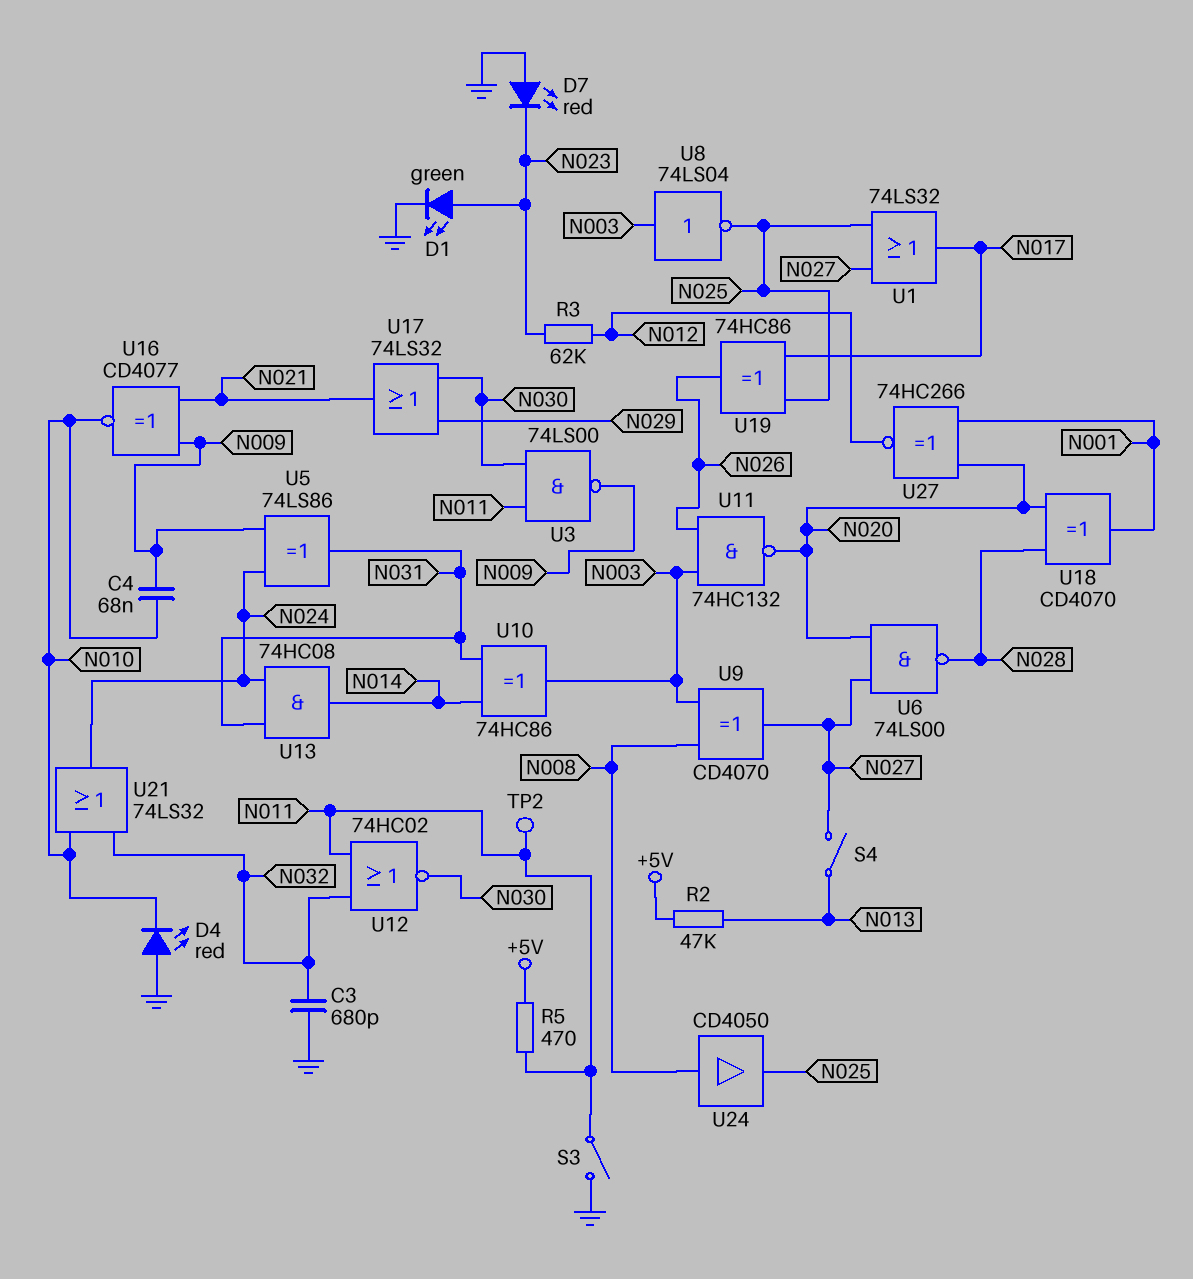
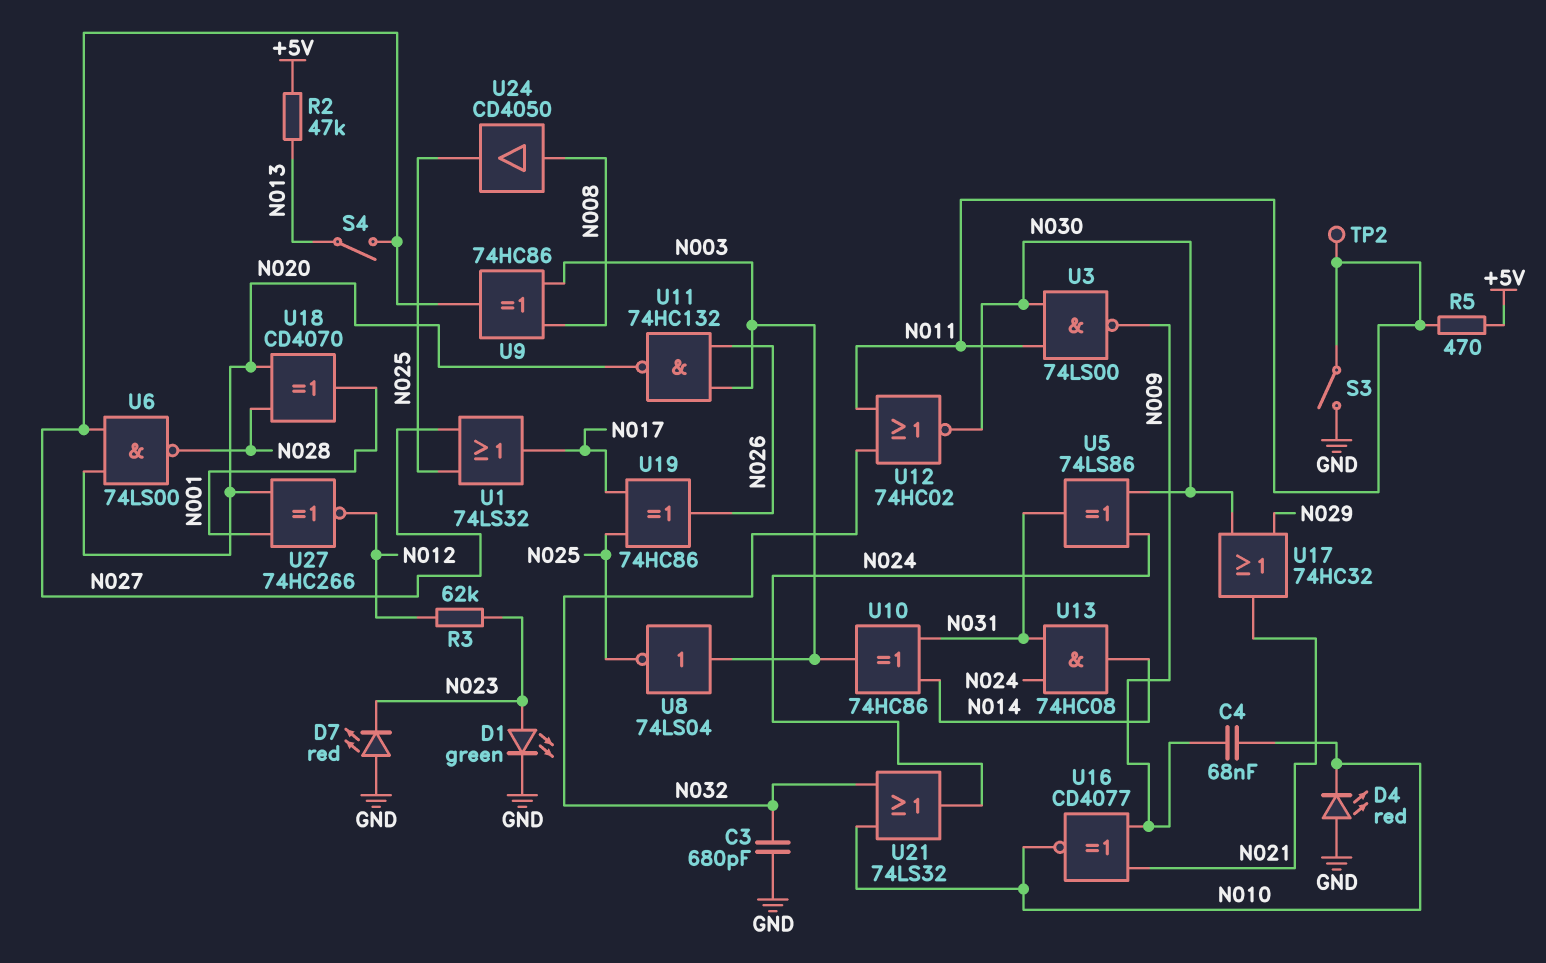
U5: XOR 74LS86 (in N009, in N024, out N031) -> XOR 74LS86 (in N024, in N030, out N031)
U9: XOR CD4070 (in N003, in N008, out N027) -> XOR 74HC86 (in N003, in N008, out N027)
U17: OR 74LS32 (in N029, in N030, out N021) -> OR 74HC32 (in N029, in N030, out N021)

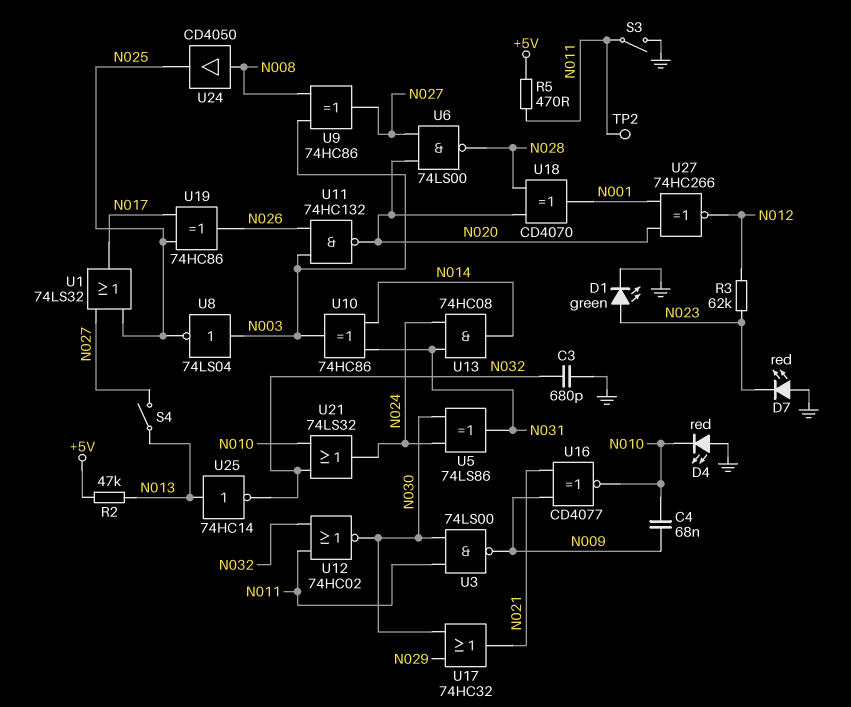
U25: none -> NOT 74HC14 (in N013, out N032)

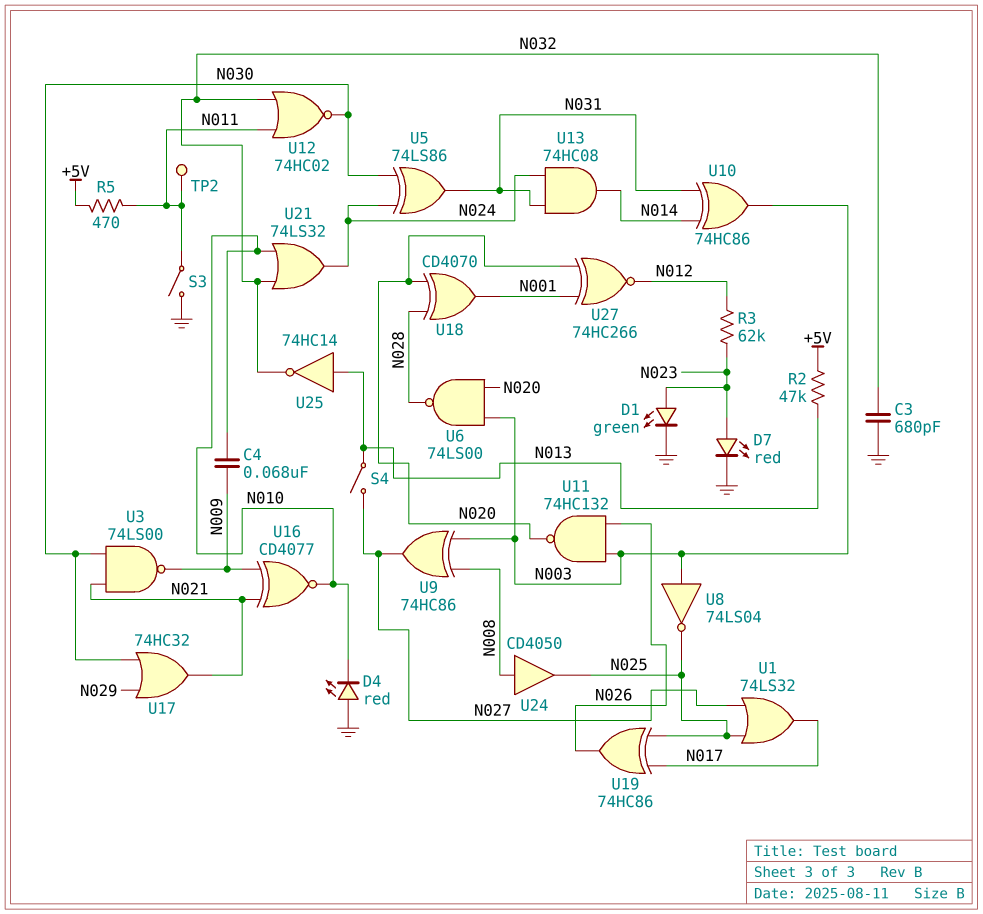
D7: LED red (A GND, K N023) -> LED red (A N023, K GND)
U3: NAND 74LS00 (in N011, in N030, out N009) -> NAND 74LS00 (in N021, in N030, out N009)
U6: NAND 74LS00 (in N020, in N027, out N028) -> NAND 74LS00 (in N003, in N020, out N028)

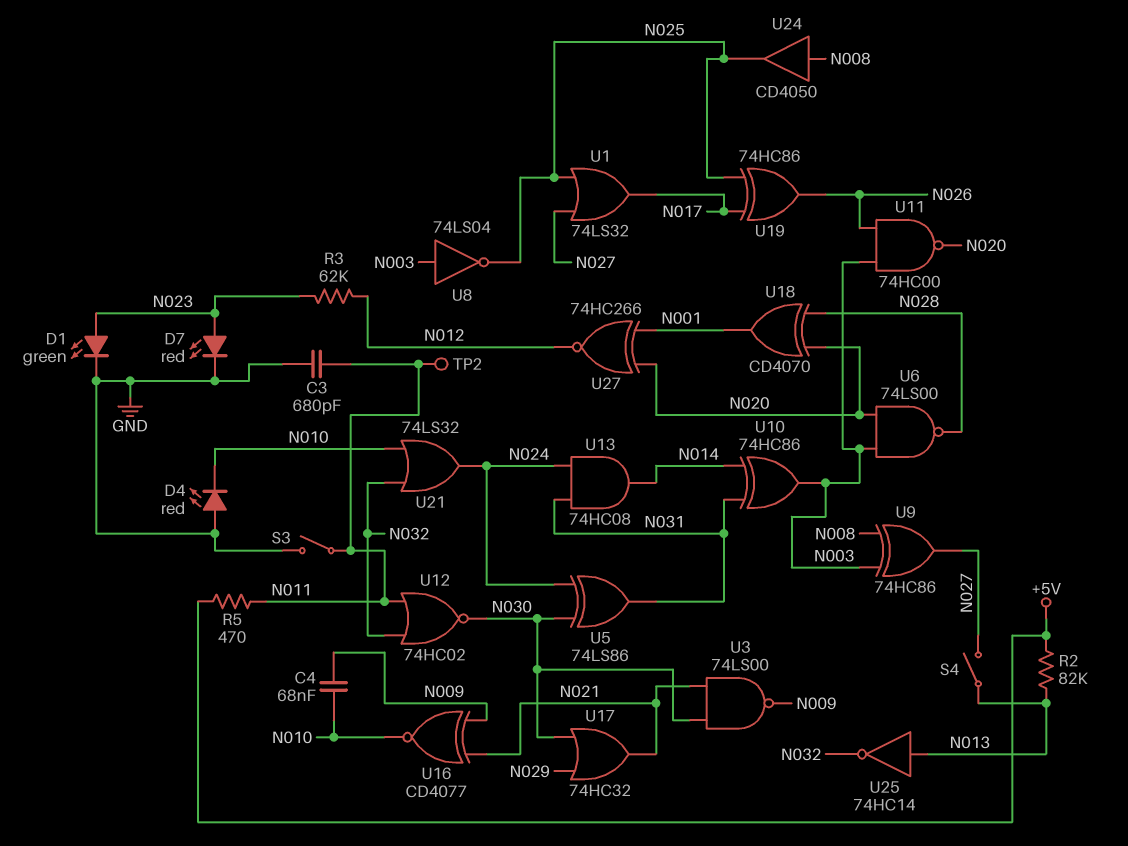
C3: 680pF (GND, N032) -> 680pF (GND, N011)
R2: 47k (+5V, N013) -> 82k (+5V, N013)
U11: NAND 74HC132 (in N003, in N026, out N020) -> NAND 74HC00 (in N003, in N026, out N020)

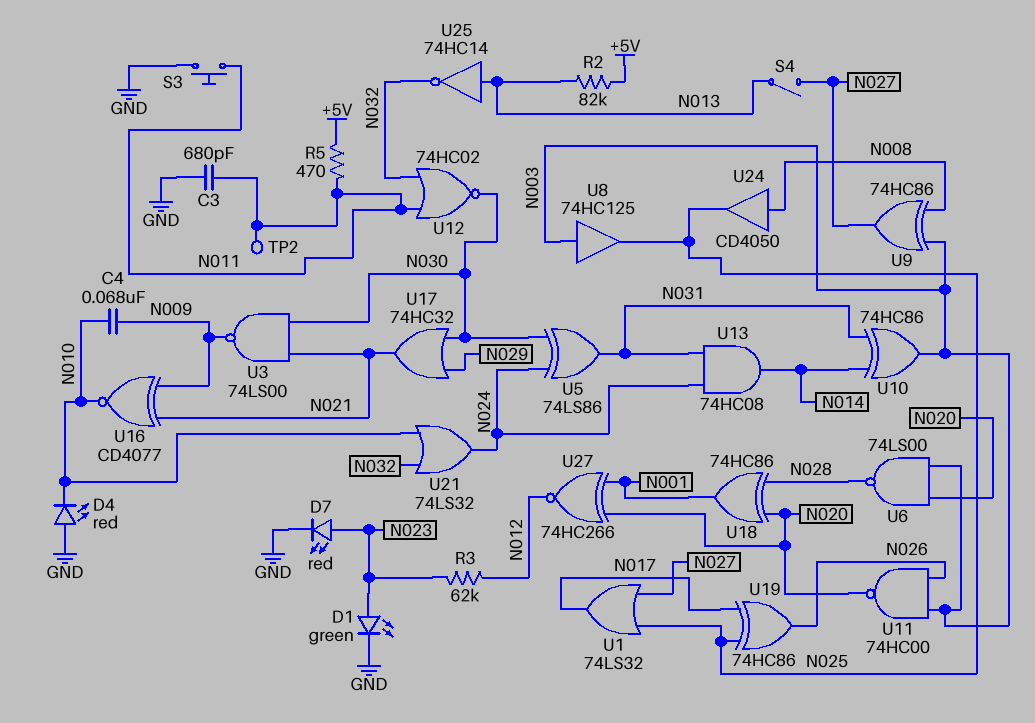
S3: switch (GND, N011) -> button (GND, N011)
U8: NOT 74LS04 (in N003, out N025) -> buffer 74HC125 (in N003, out N025)
U18: XOR CD4070 (in N020, in N028, out N001) -> XOR 74HC86 (in N020, in N028, out N001)

